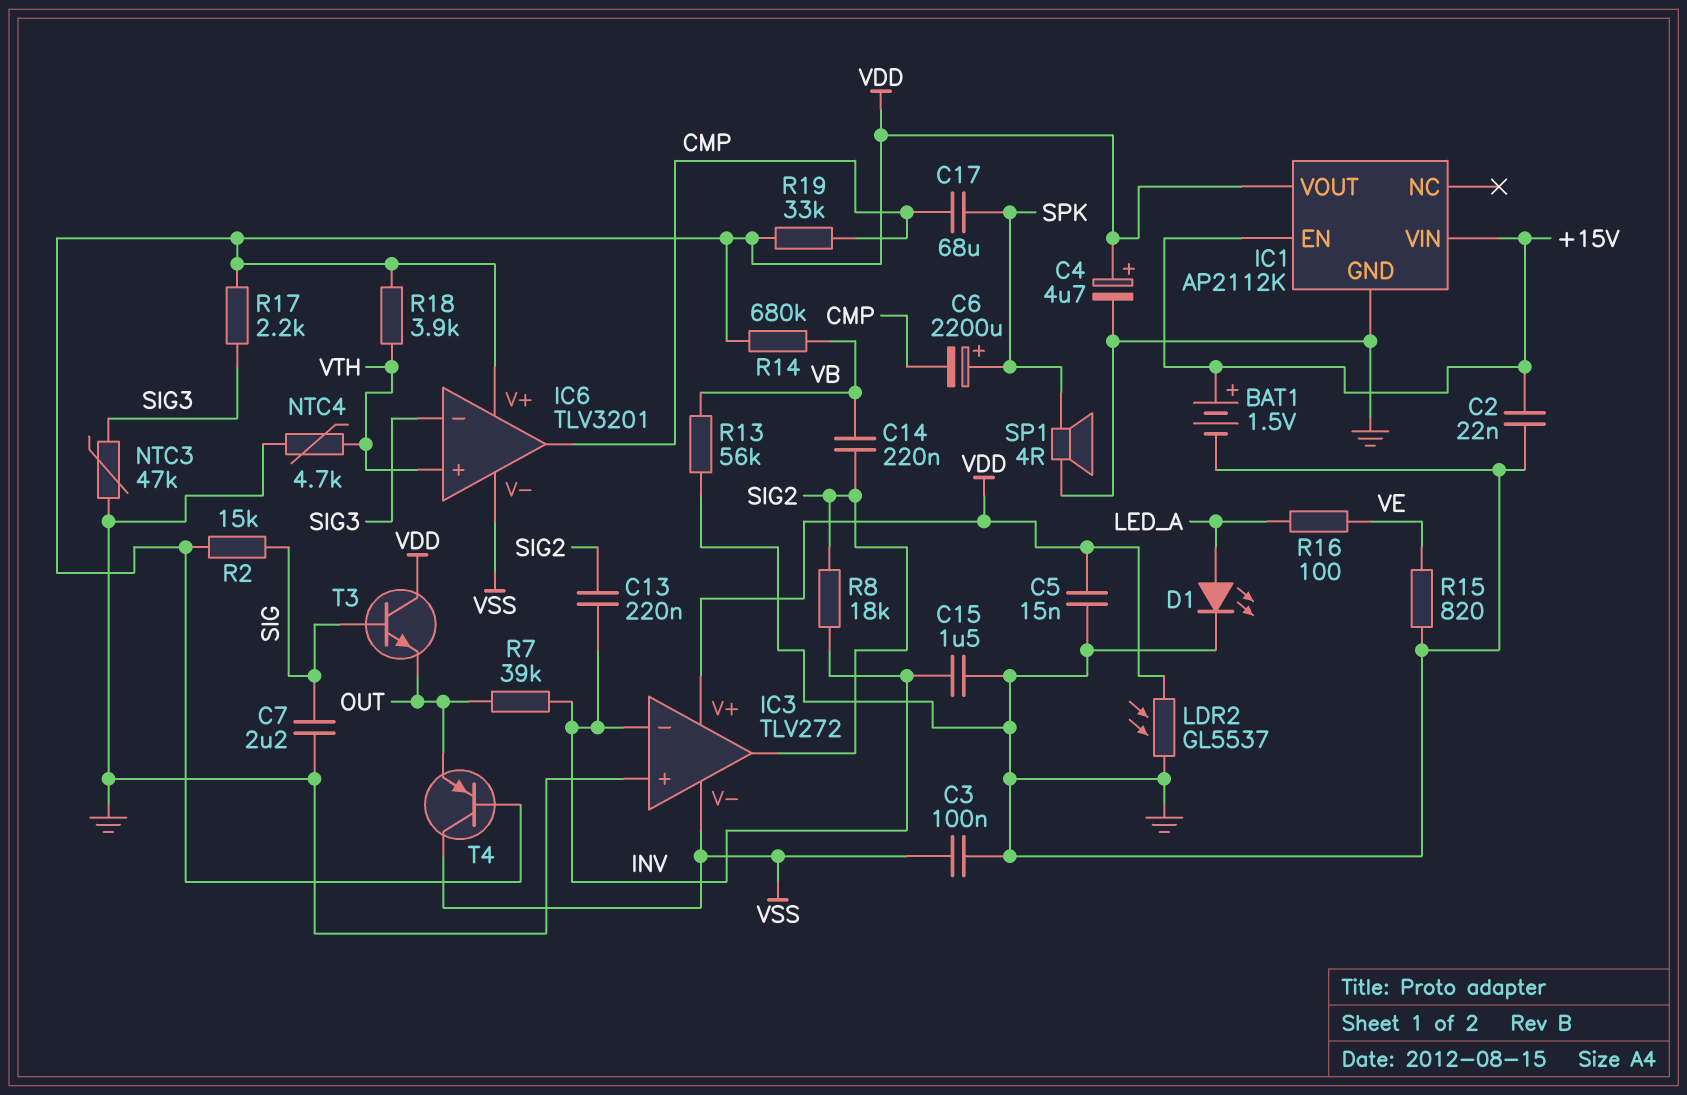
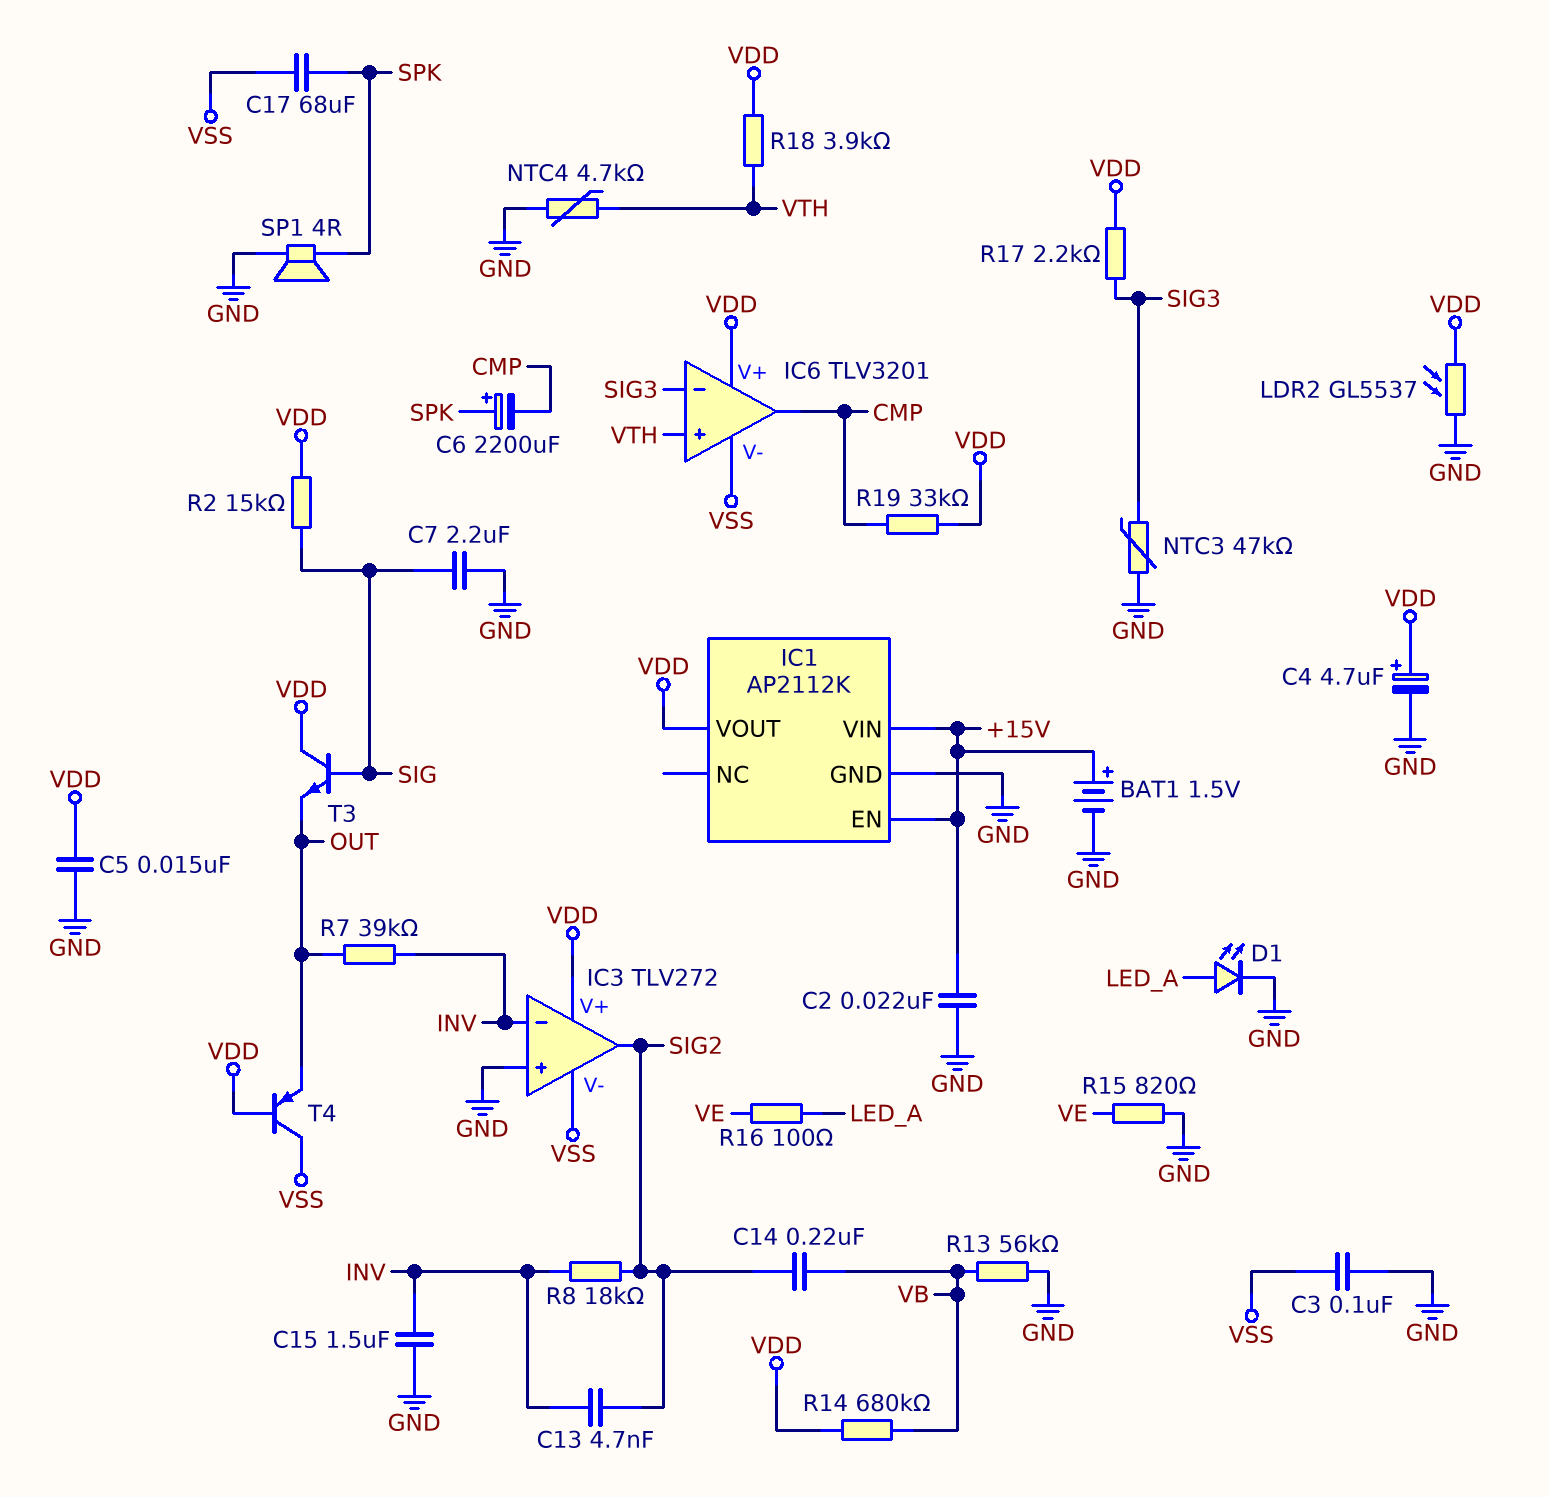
C13: 220nF (INV, SIG2) -> 4.7nF (INV, SIG2)
C17: 68uF (CMP, SPK) -> 68uF (SPK, VSS)

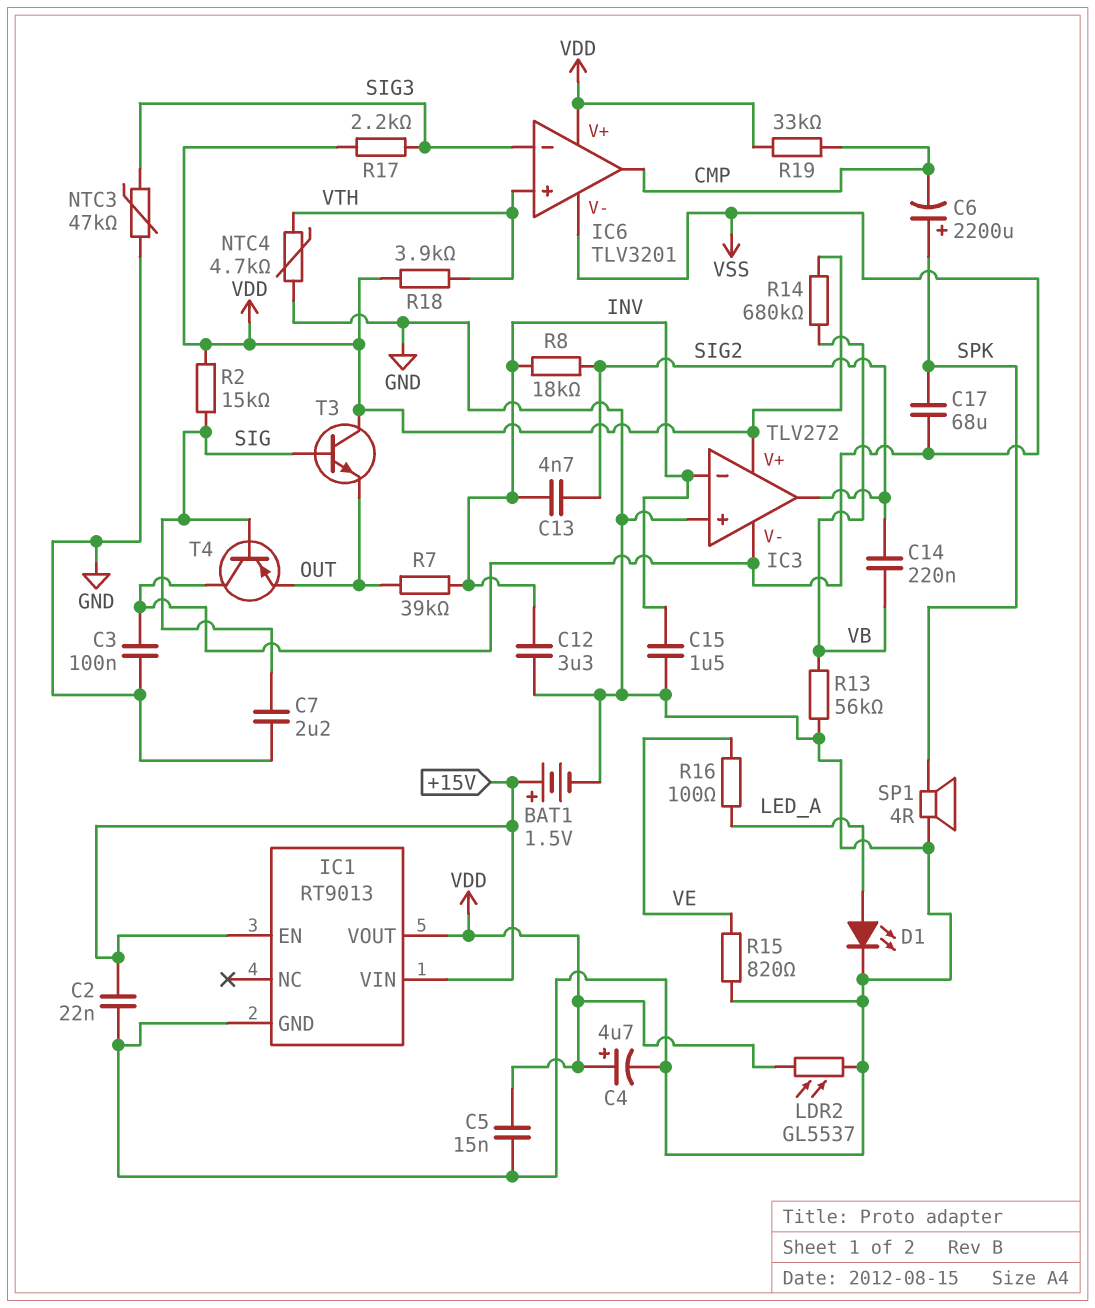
C12: none -> 3.3uF (GND, INV)
IC1: AP2112K -> RT9013
T4: PNP (B VDD, C VSS, E OUT) -> PNP (B SIG, C VSS, E OUT)

